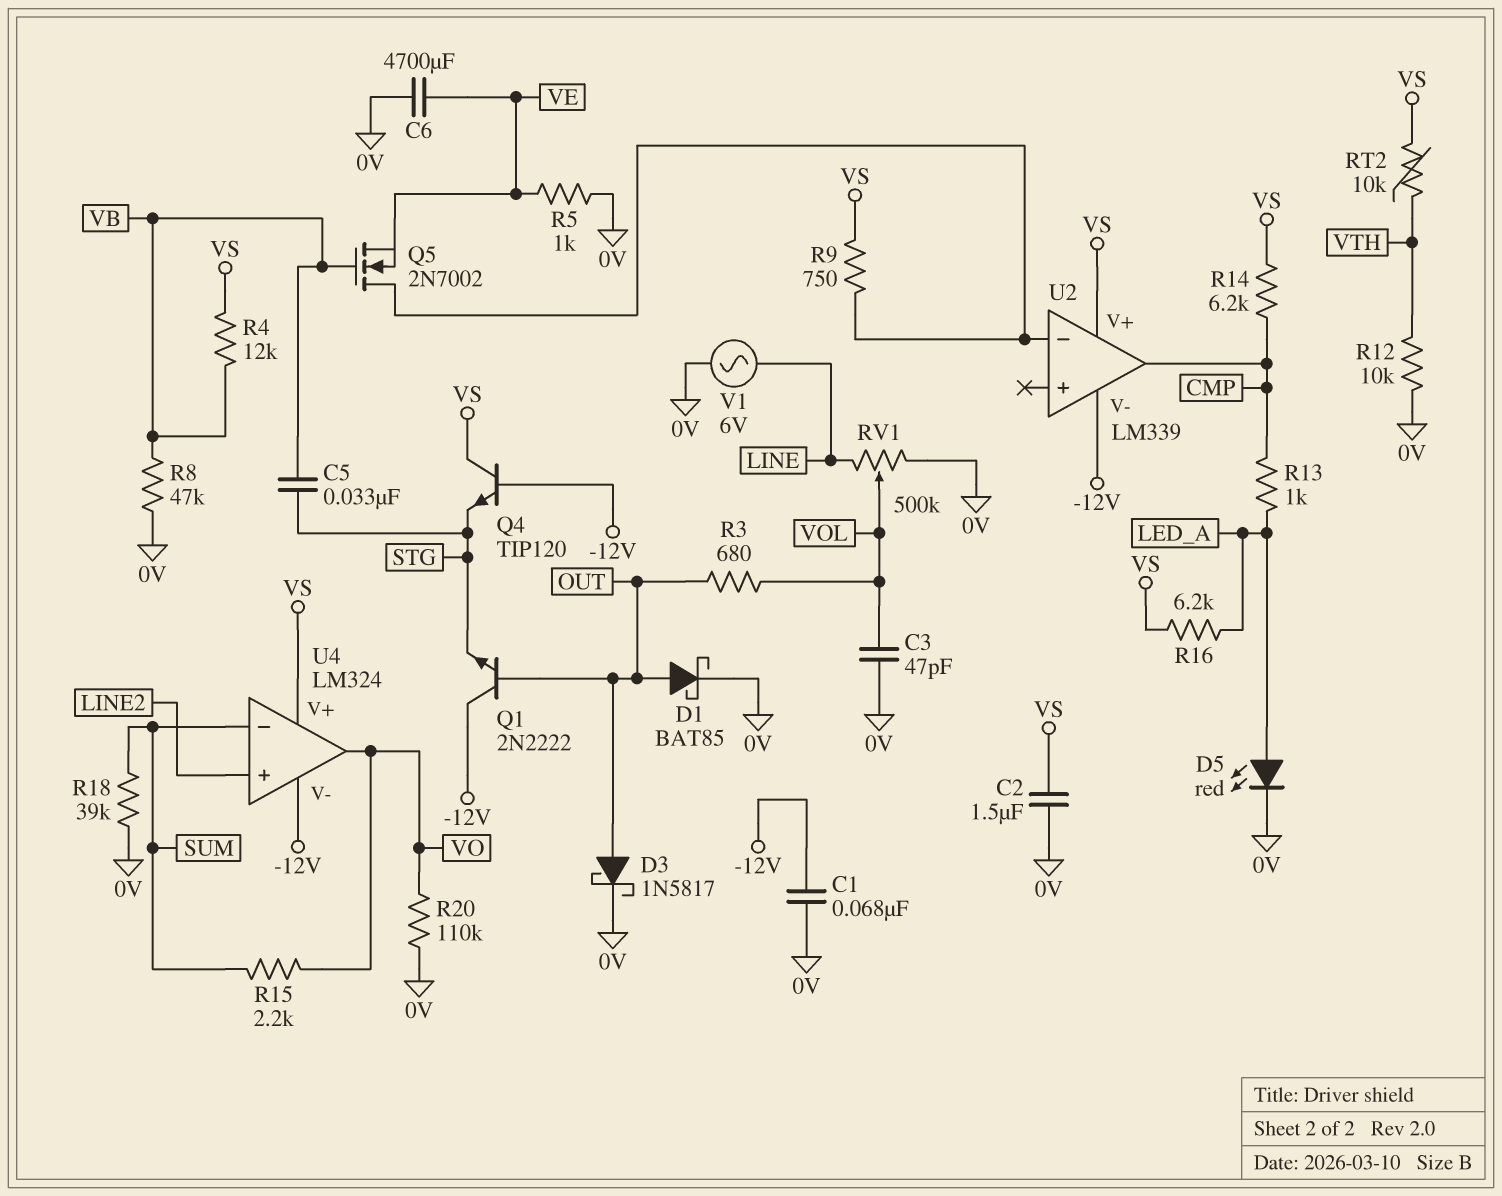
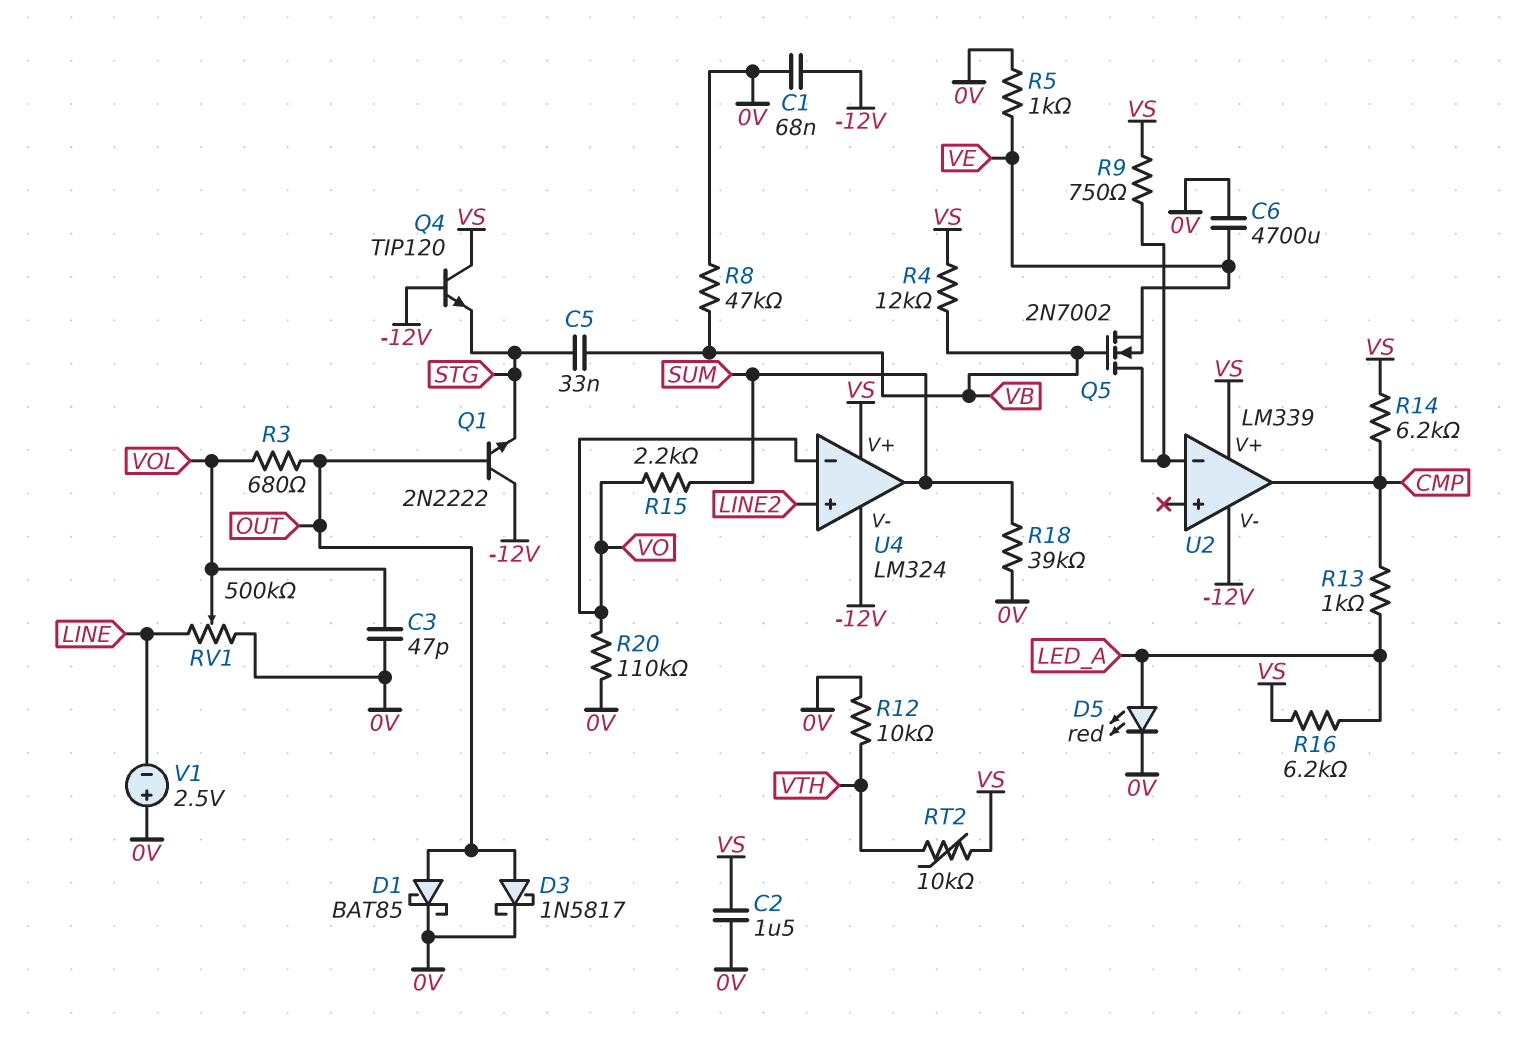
U4 pin in-: SUM -> VO
U4 pin out: VO -> SUM
V1: AC 6V (0V, LINE) -> 2.5V (plus 0V, minus LINE)

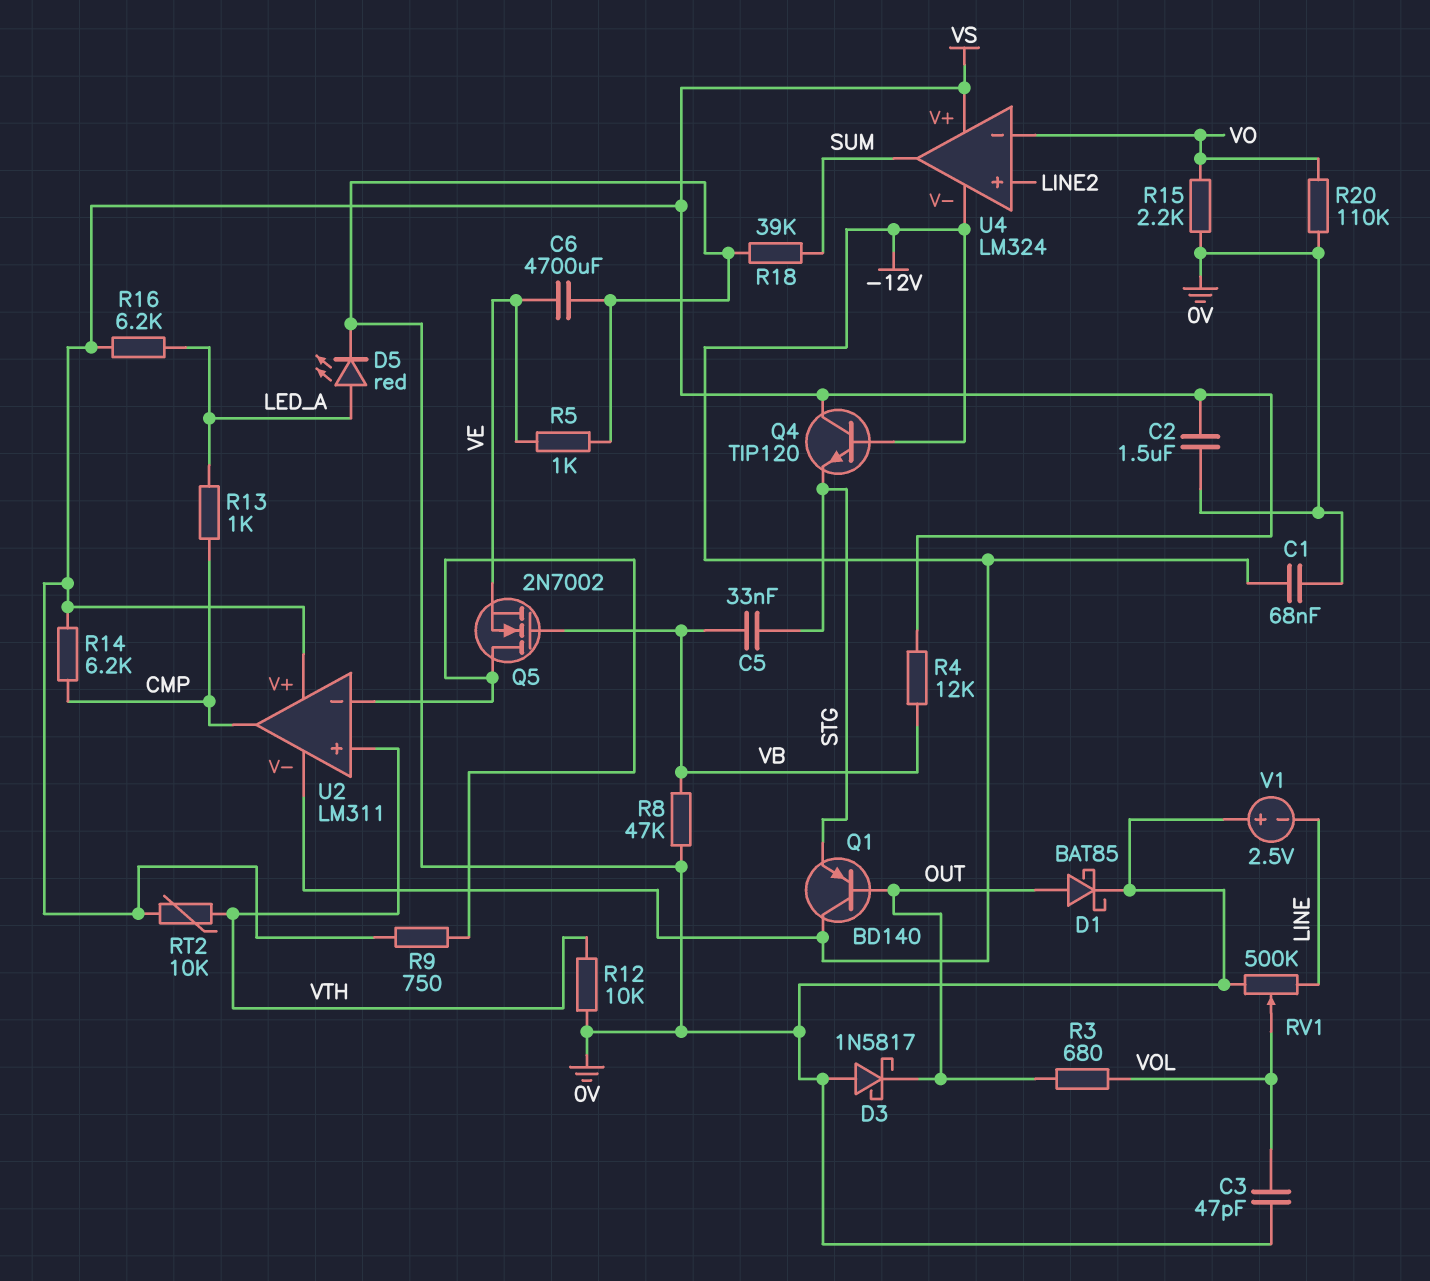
D3: schottky 1N5817 (A OUT, K 0V) -> schottky 1N5817 (A 0V, K OUT)
Q1: NPN 2N2222 (B OUT, C -12V, E STG) -> PNP BD140 (B OUT, C -12V, E STG)
R15: 2.2k (SUM, VO) -> 2.2k (0V, VO)
U2: LM339 -> LM311
U2 pin in+: none -> VTH

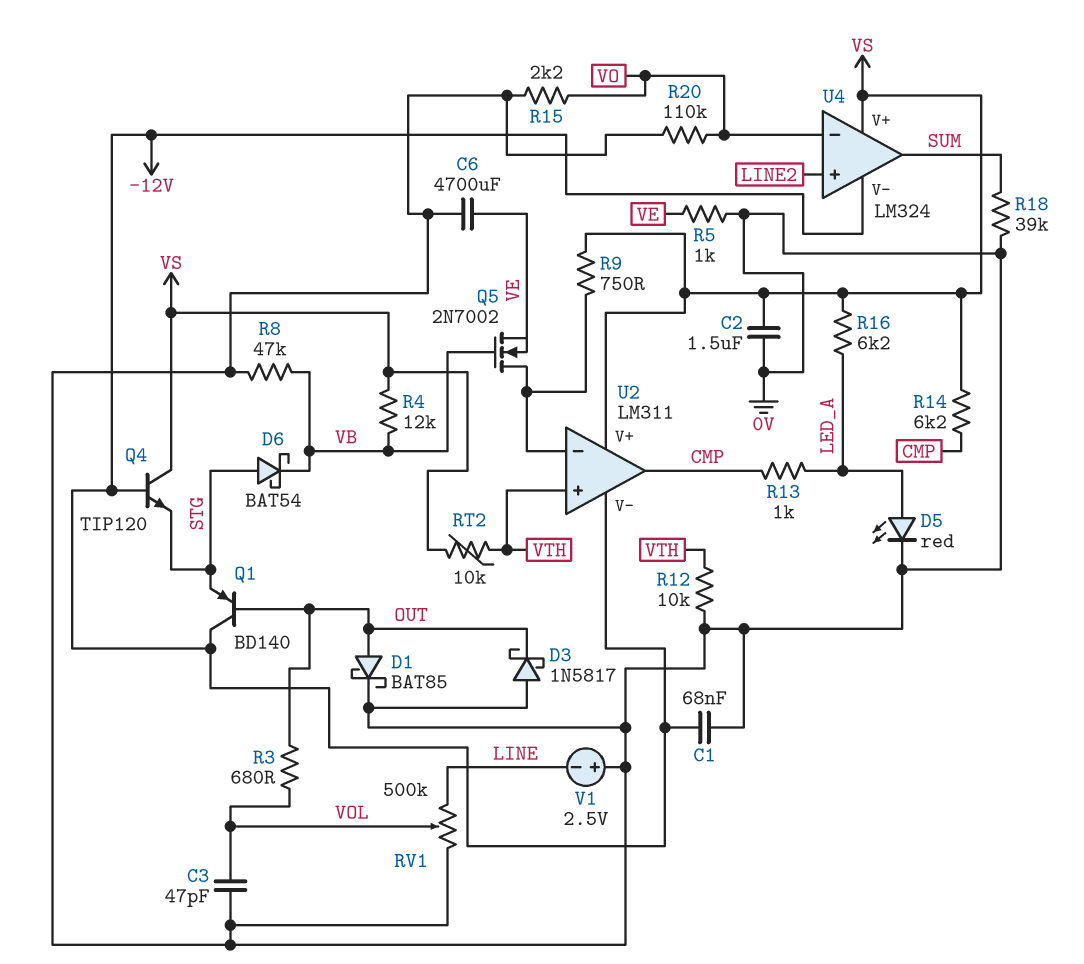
C5: 33nF (STG, VB) -> none
D6: none -> schottky BAT54 (A STG, K VB)

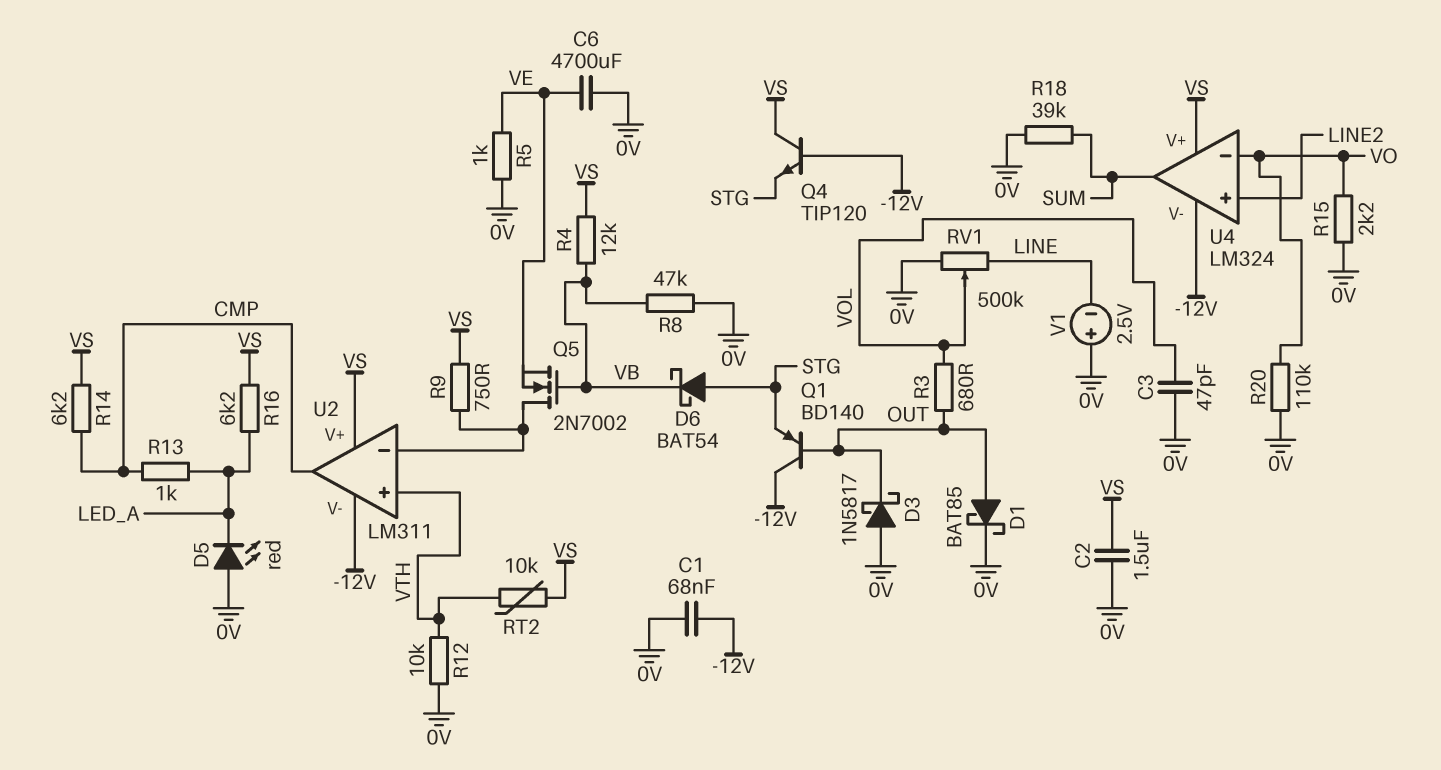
D5: LED red (A LED_A, K 0V) -> LED red (A 0V, K LED_A)

